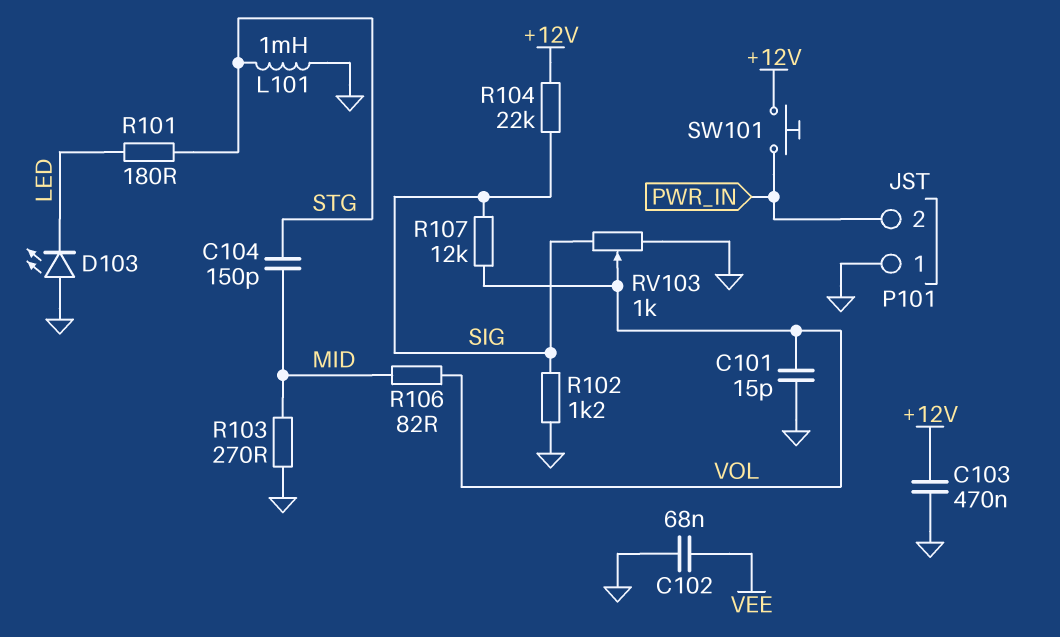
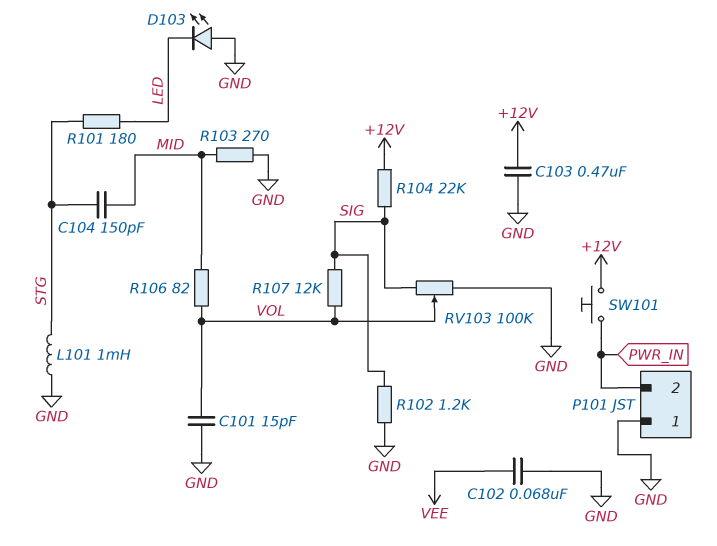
RV103: 1k (GND, SIG, wiper VOL) -> 100k (GND, SIG, wiper VOL)

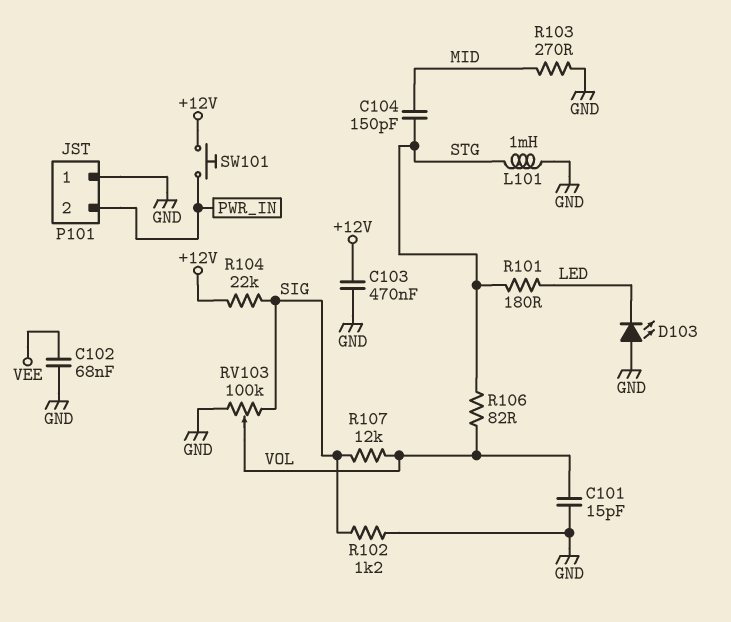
R106: 82 (MID, VOL) -> 82 (STG, VOL)

